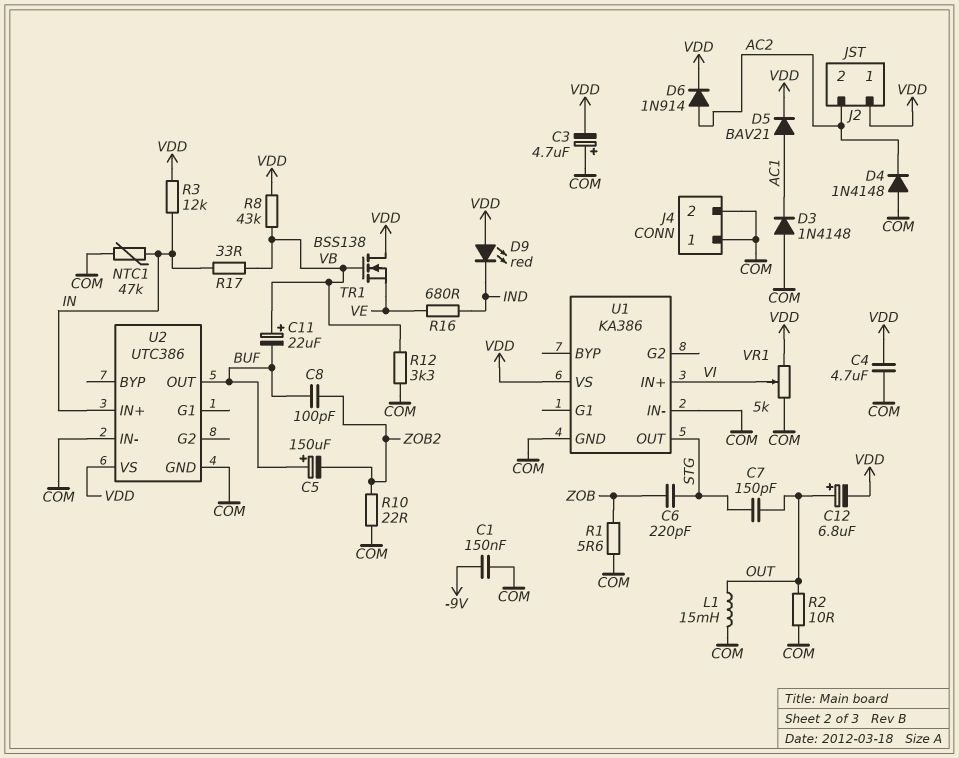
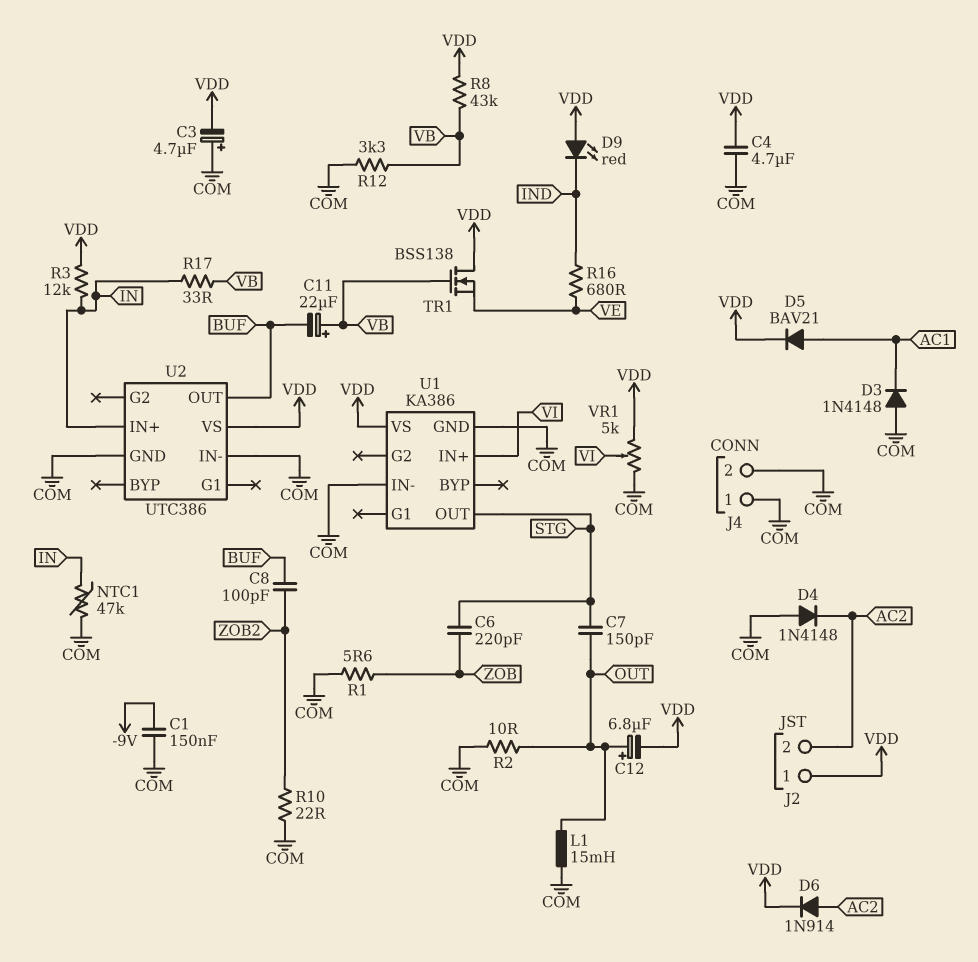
C5: 150uF (plus BUF, minus ZOB2) -> none

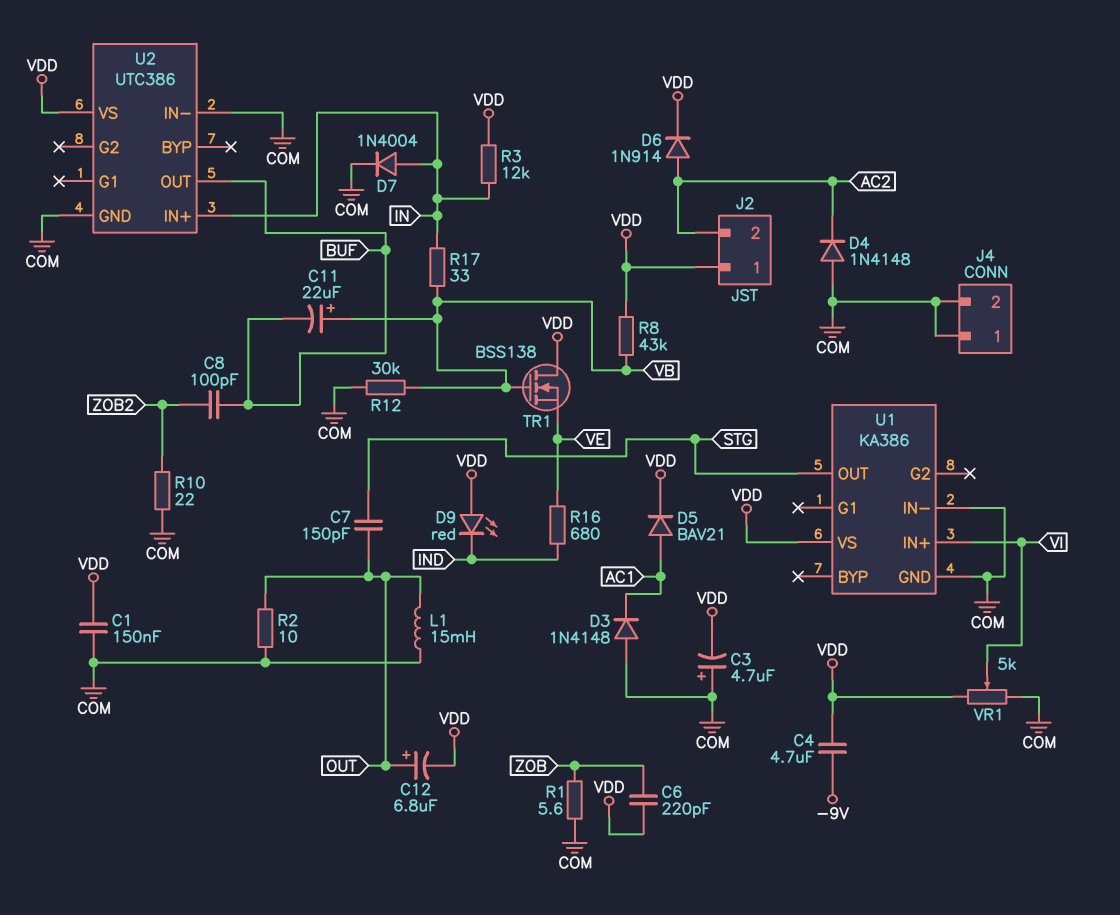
C1: 150nF (-9V, COM) -> 150nF (COM, VDD)
C4: 4.7uF (COM, VDD) -> 4.7uF (-9V, VDD)
C6: 220pF (STG, ZOB) -> 220pF (VDD, ZOB)
D7: none -> diode 1N4004 (A IN, K COM)
NTC1: 47k (COM, IN) -> none
R12: 3.3k (COM, VB) -> 30k (COM, VB)

